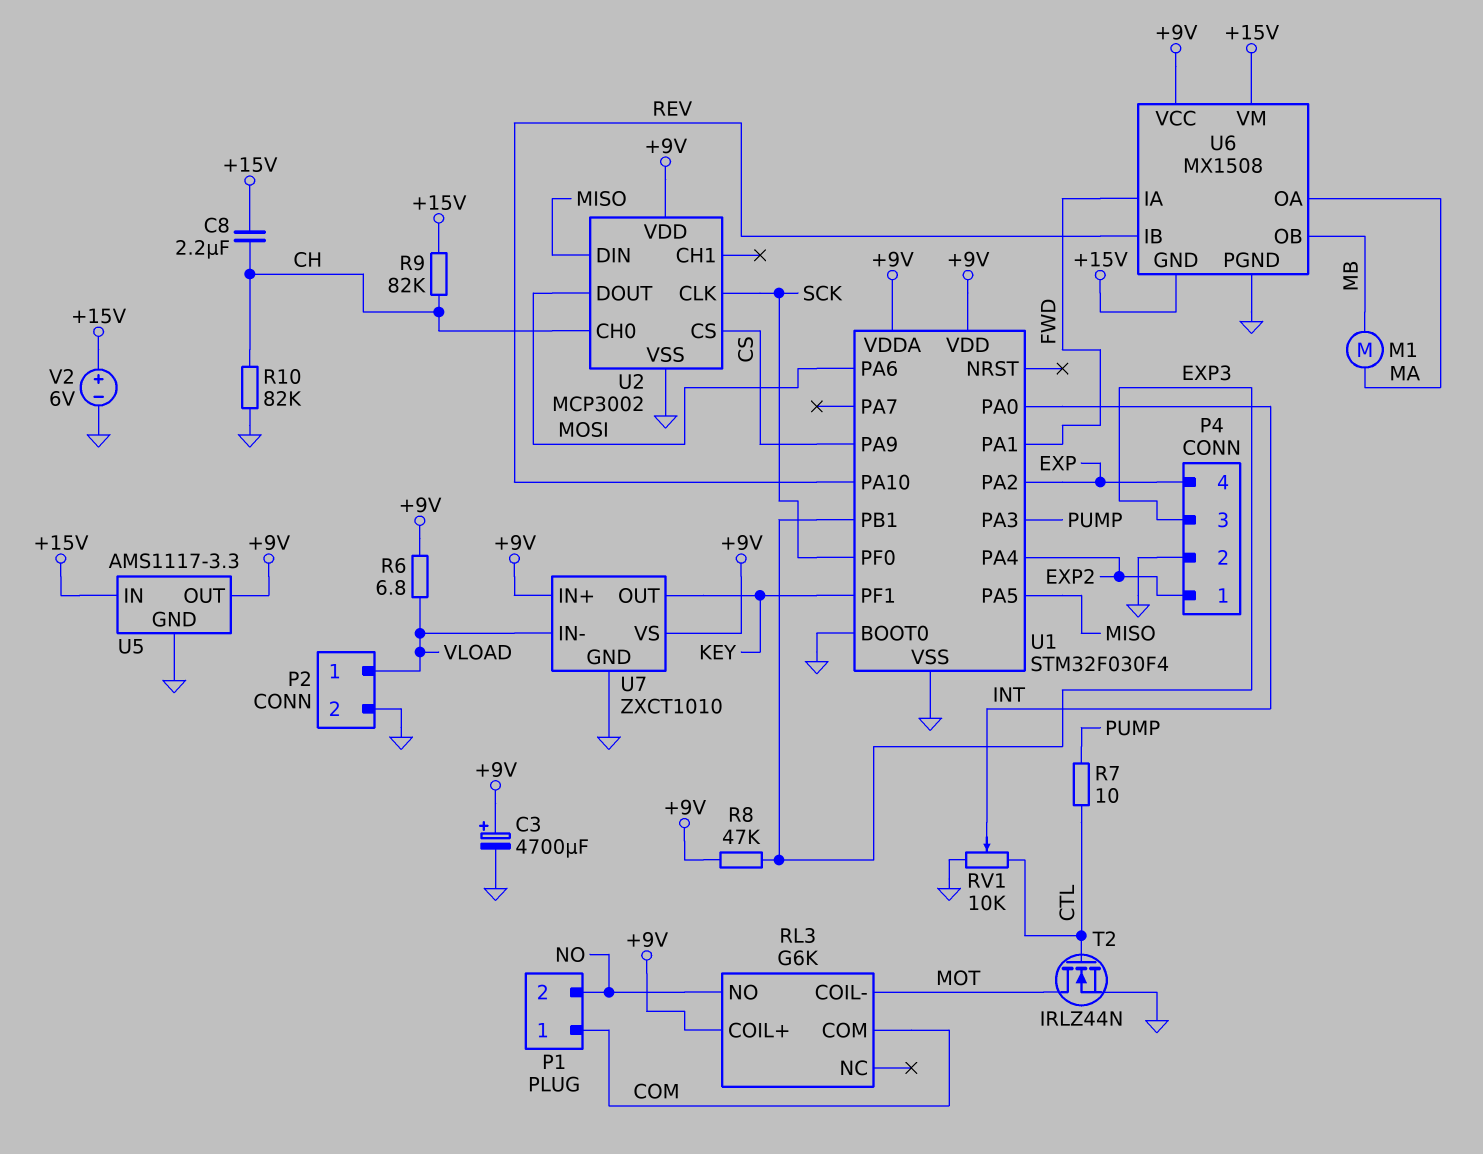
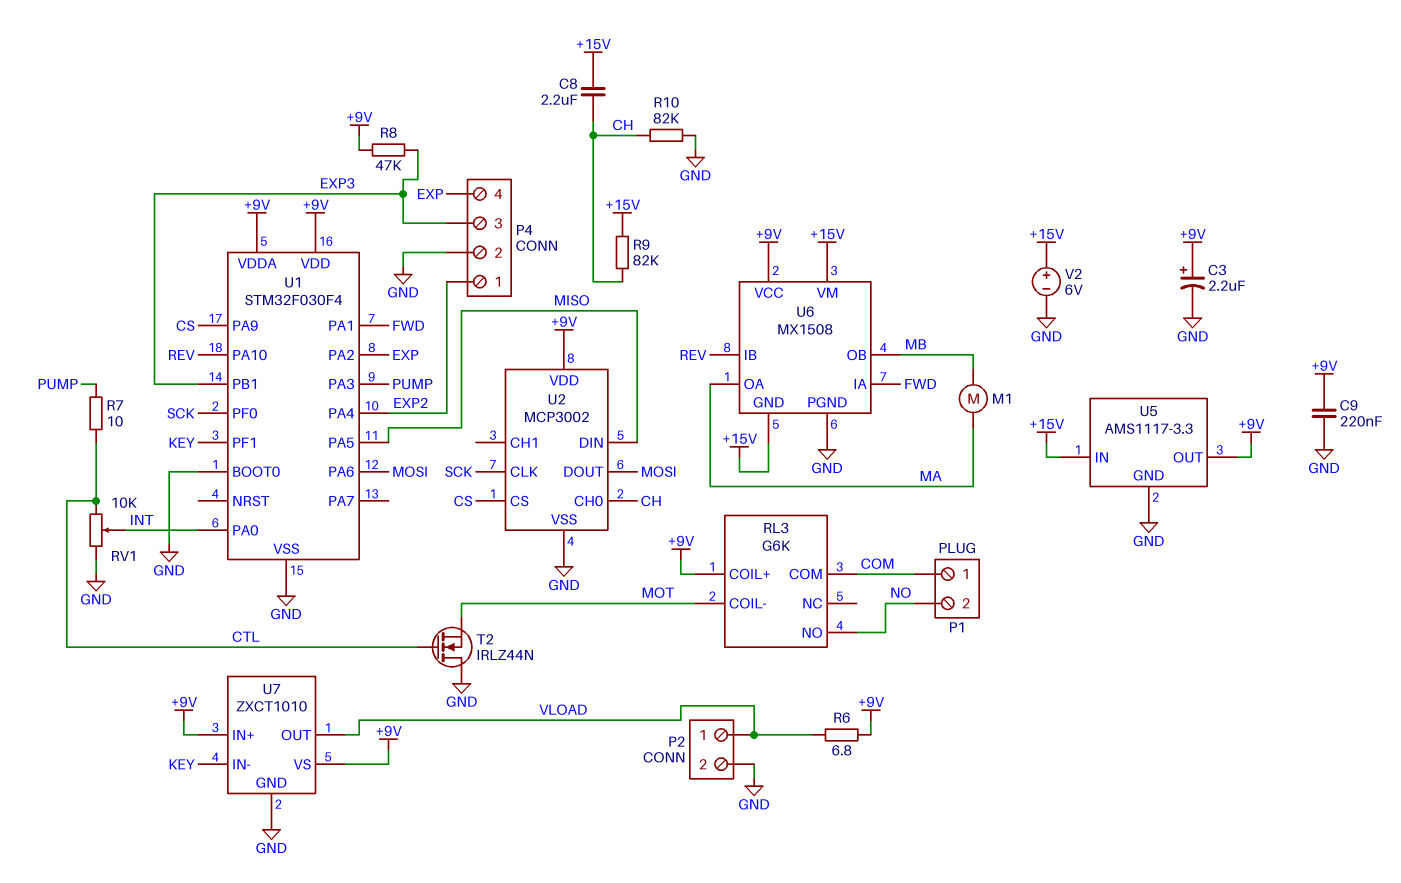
C3: 4700uF (plus +9V, minus GND) -> 2.2uF (plus +9V, minus GND)
C9: none -> 220nF (+9V, GND)
T2: NMOS IRLZ44N (G CTL, D MOT, S GND) -> NMOS IRLZ44N (G CTL, D GND, S MOT)
U7 pin IN-: VLOAD -> KEY
U7 pin OUT: KEY -> VLOAD

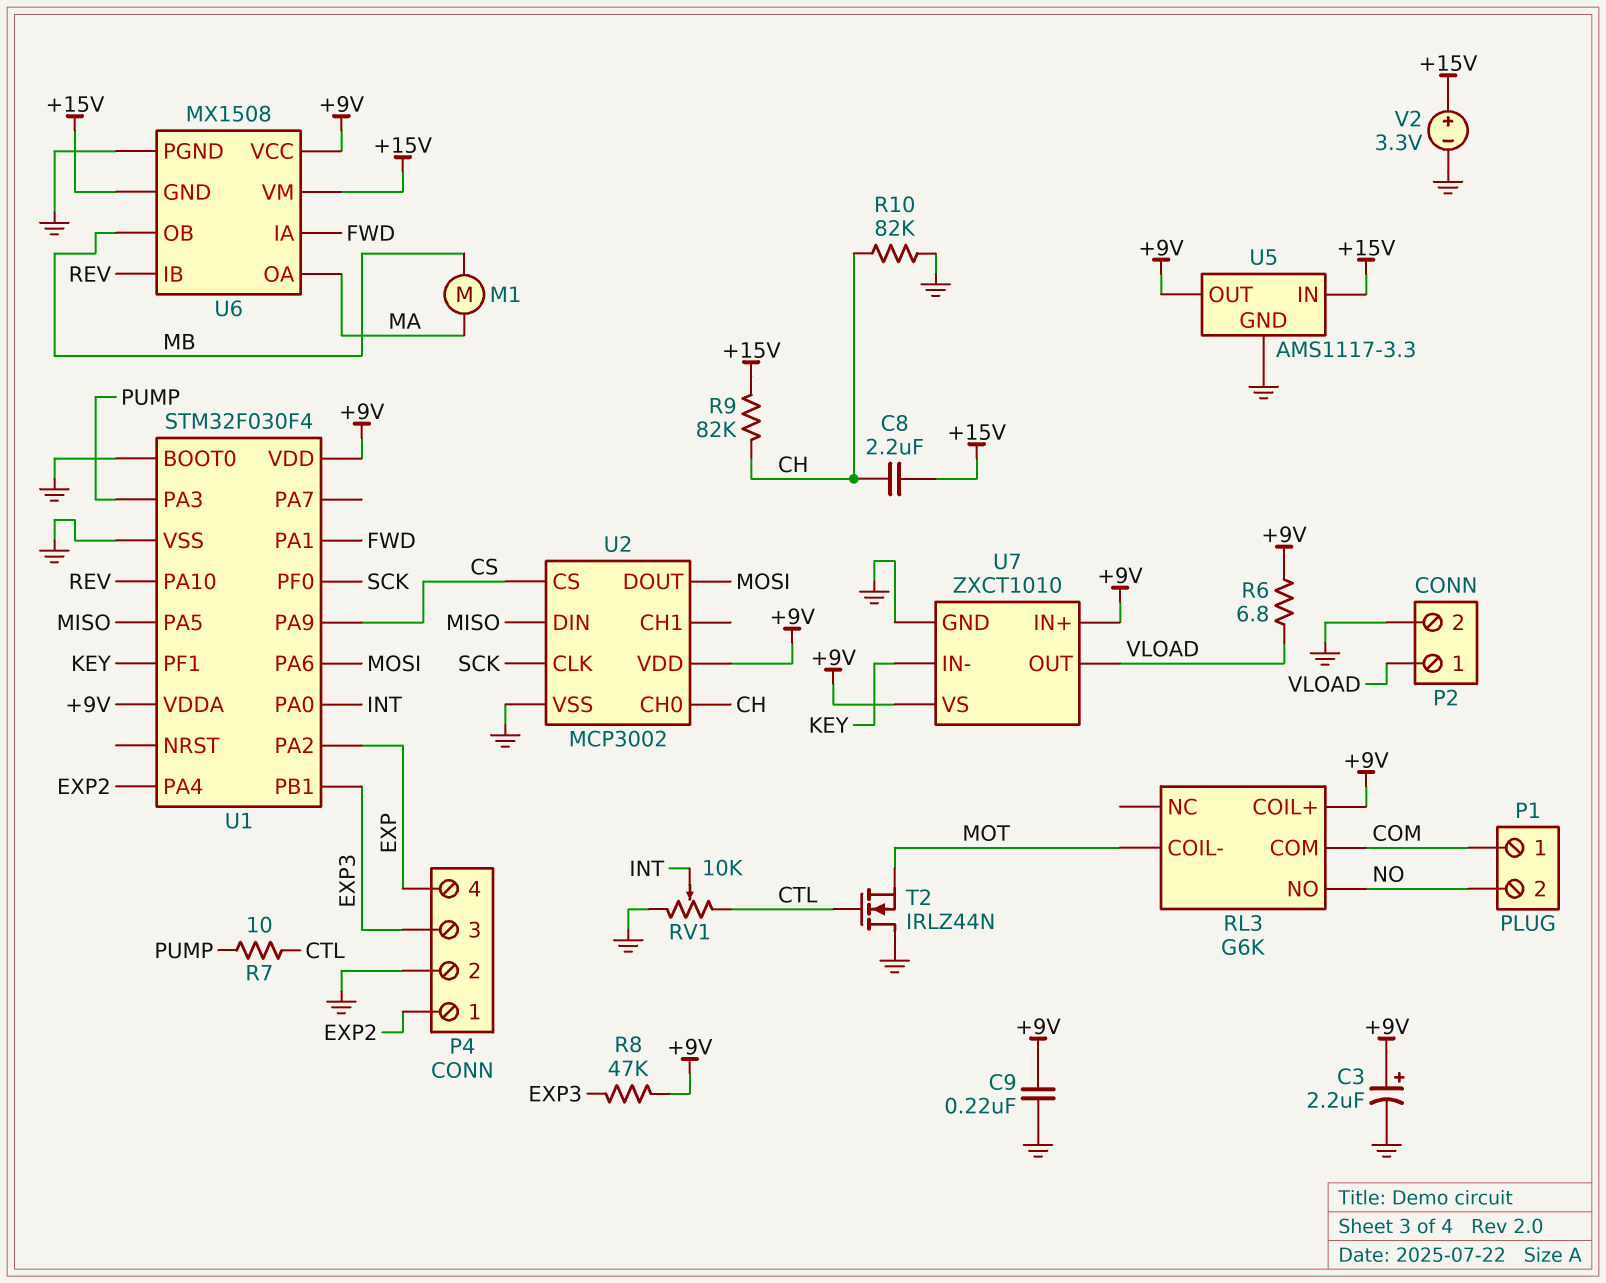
V2: 6V (plus +15V, minus GND) -> 3.3V (plus +15V, minus GND)

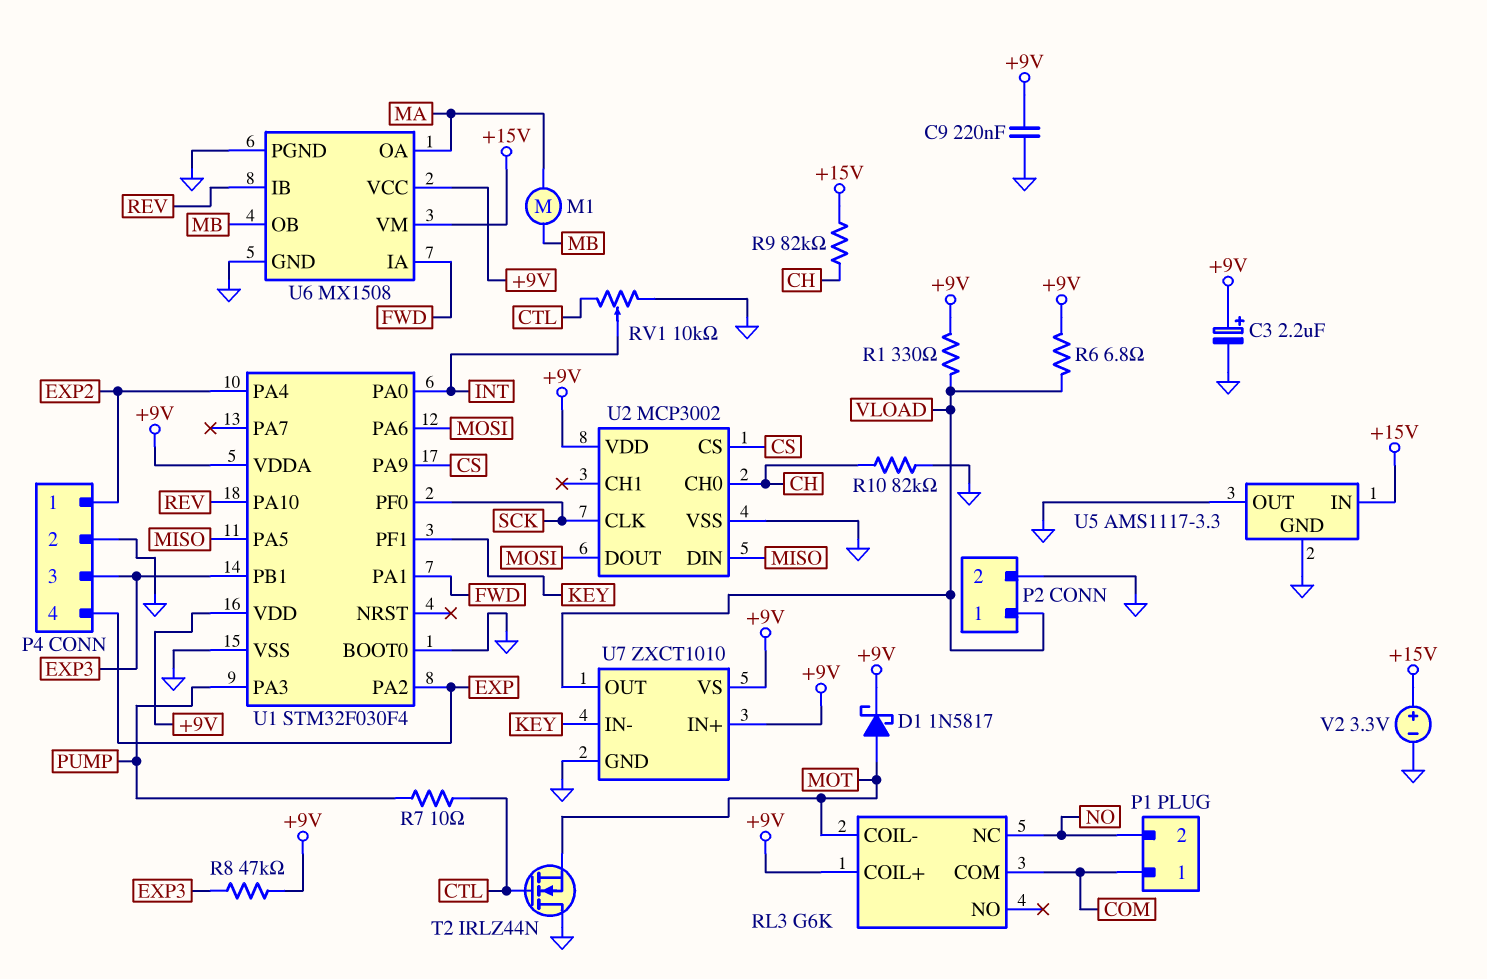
C8: 2.2uF (+15V, CH) -> none
D1: none -> schottky 1N5817 (A MOT, K +9V)
R1: none -> 330 (+9V, VLOAD)
RL3 pin NC: none -> NO
RL3 pin NO: NO -> none
U5 pin OUT: +9V -> GND
U6 pin GND: +15V -> GND

